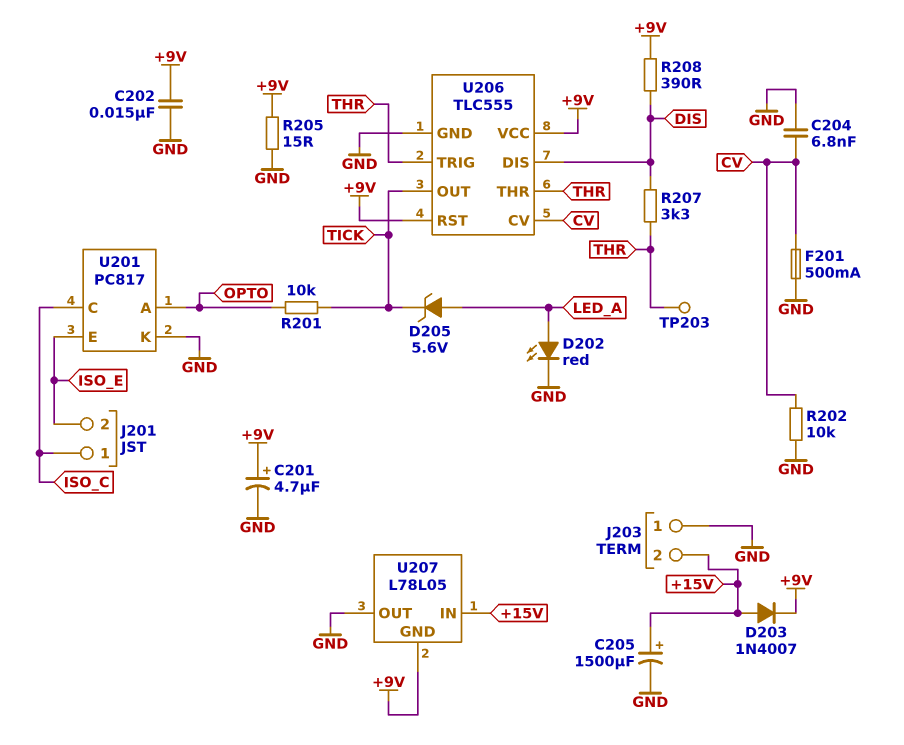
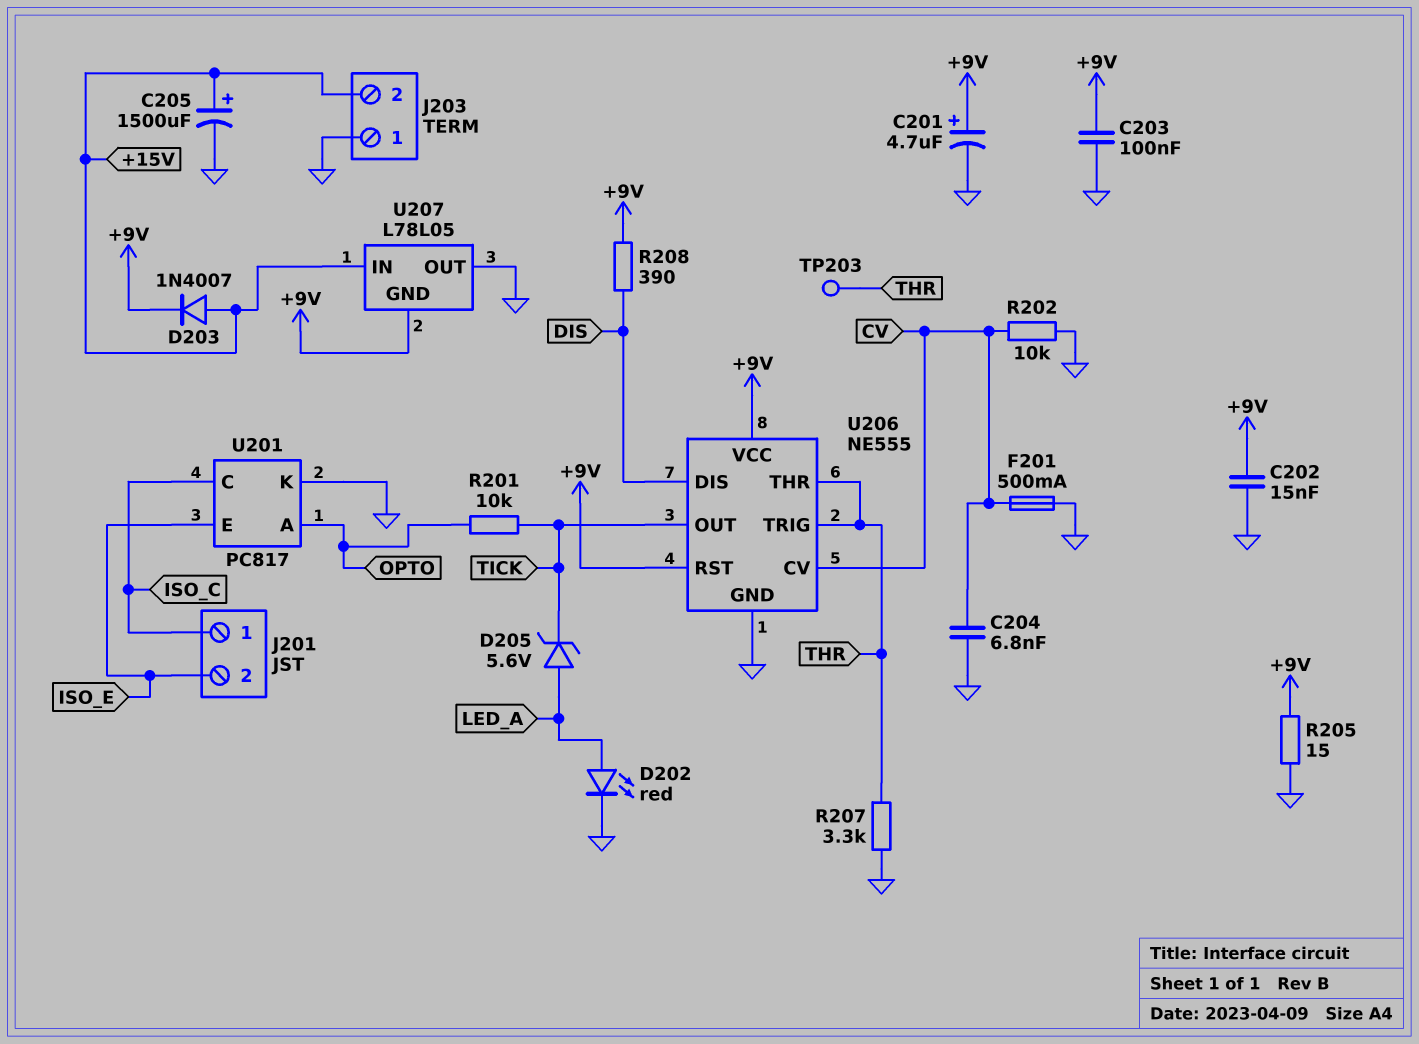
C203: none -> 100nF (+9V, GND)
R207: 3.3k (DIS, THR) -> 3.3k (GND, THR)
U206: TLC555 -> NE555

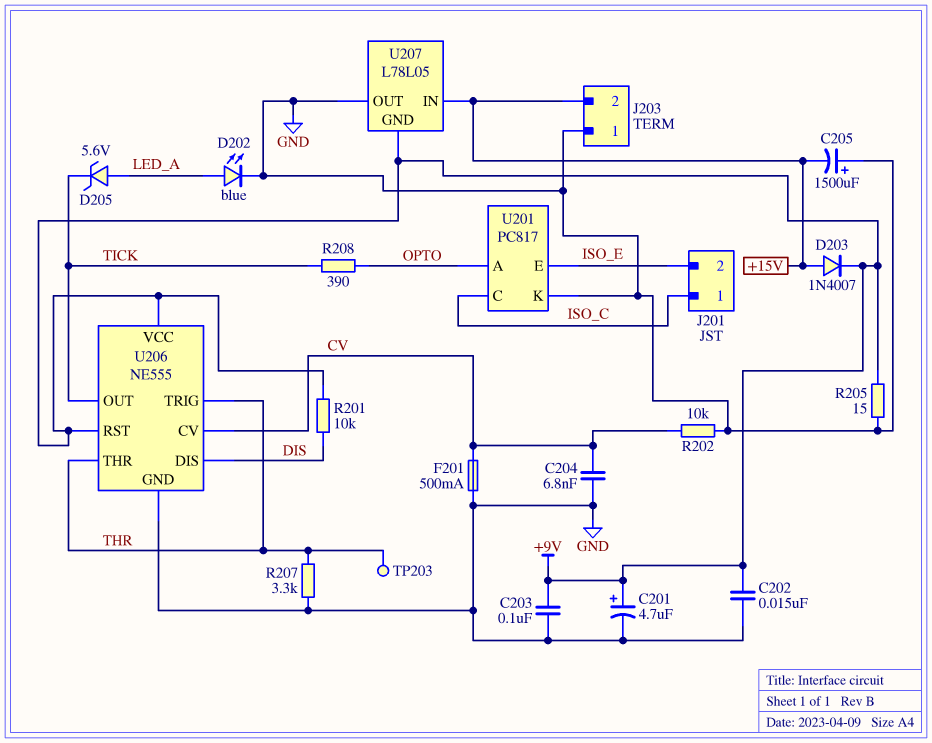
C205: 1500uF (plus +15V, minus GND) -> 1500uF (plus GND, minus +15V)
D202: LED red (A LED_A, K GND) -> LED blue (A LED_A, K GND)
R201: 10k (OPTO, TICK) -> 10k (+9V, DIS)
R208: 390 (+9V, DIS) -> 390 (OPTO, TICK)

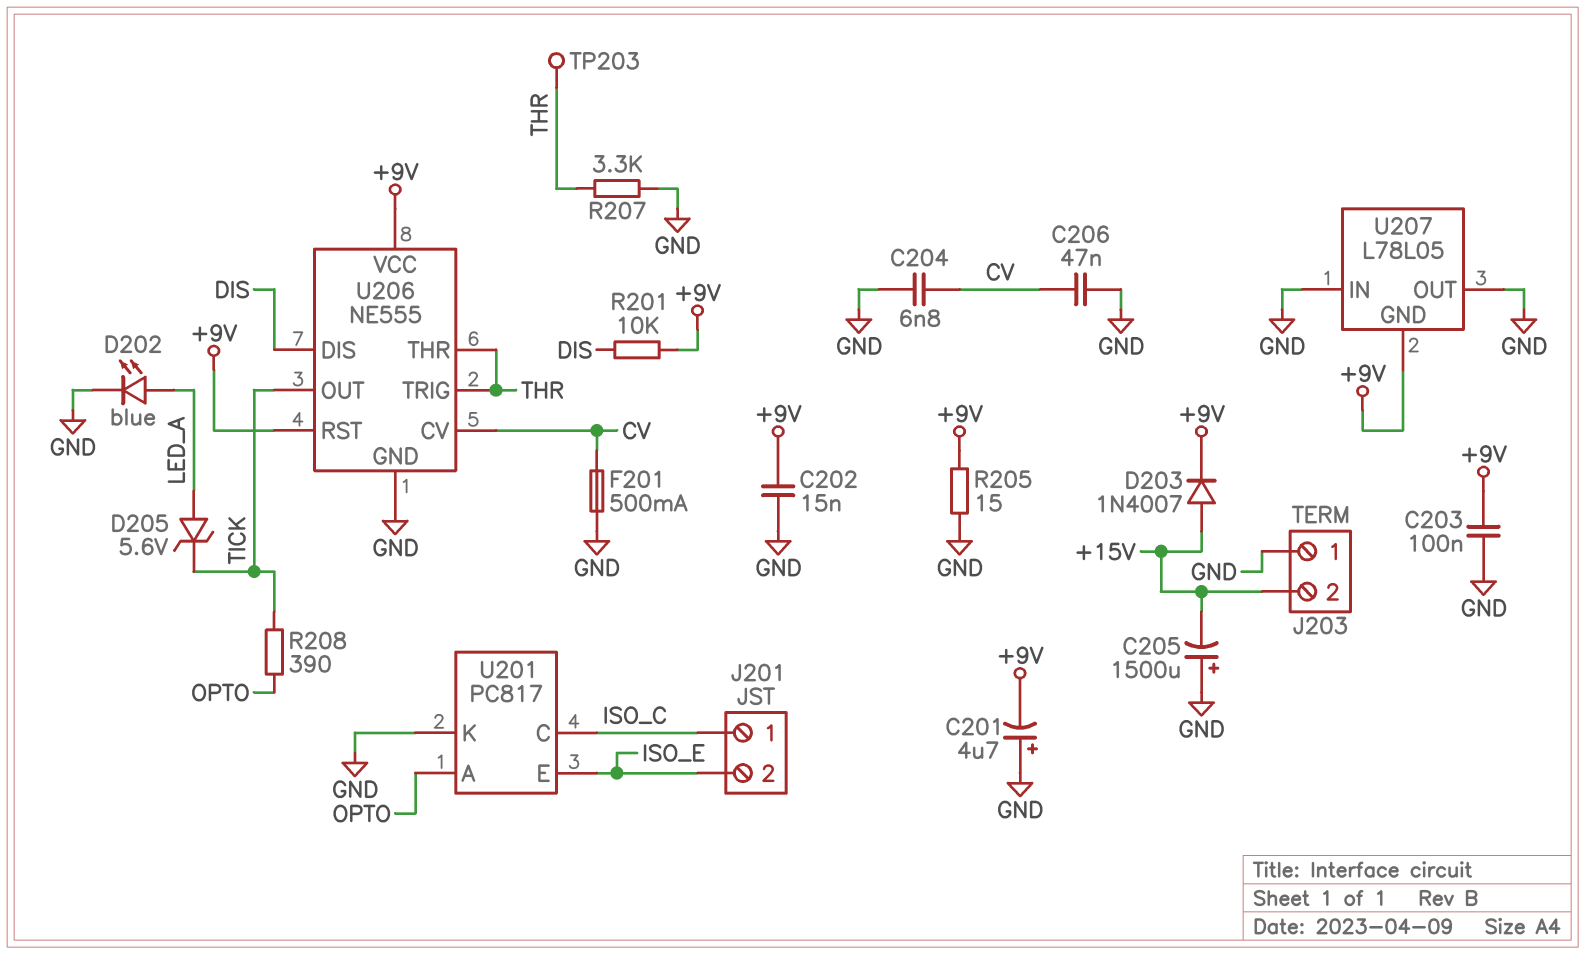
C201: 4.7uF (plus +9V, minus GND) -> 4.7uF (plus GND, minus +9V)
C206: none -> 47nF (CV, GND)
R202: 10k (CV, GND) -> none
U207 pin IN: +15V -> GND

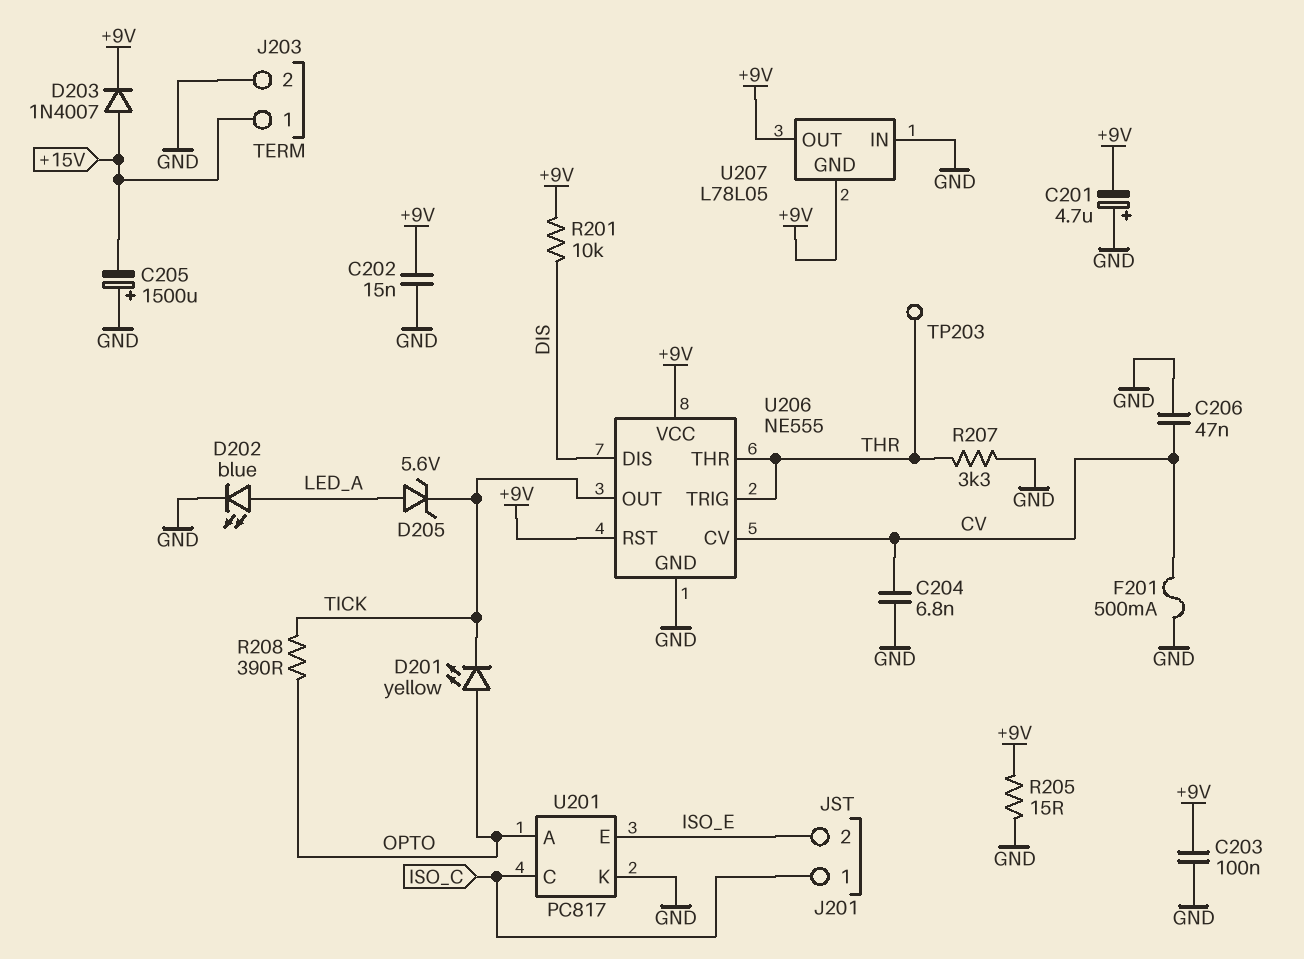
D201: none -> LED yellow (A OPTO, K TICK)
J203 pin 1: GND -> +15V
J203 pin 2: +15V -> GND
U207 pin OUT: GND -> +9V

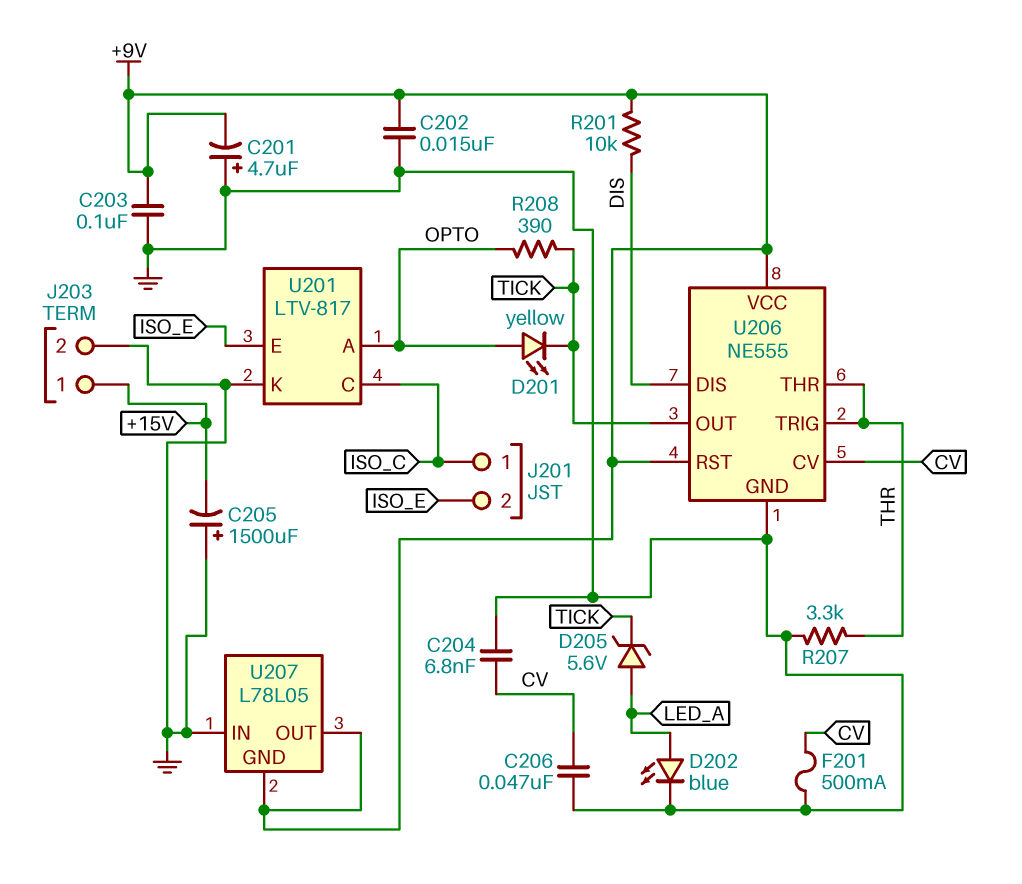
D203: diode 1N4007 (A +15V, K +9V) -> none
R205: 15 (+9V, GND) -> none
TP203: test point (THR) -> none
U201: PC817 -> LTV-817

